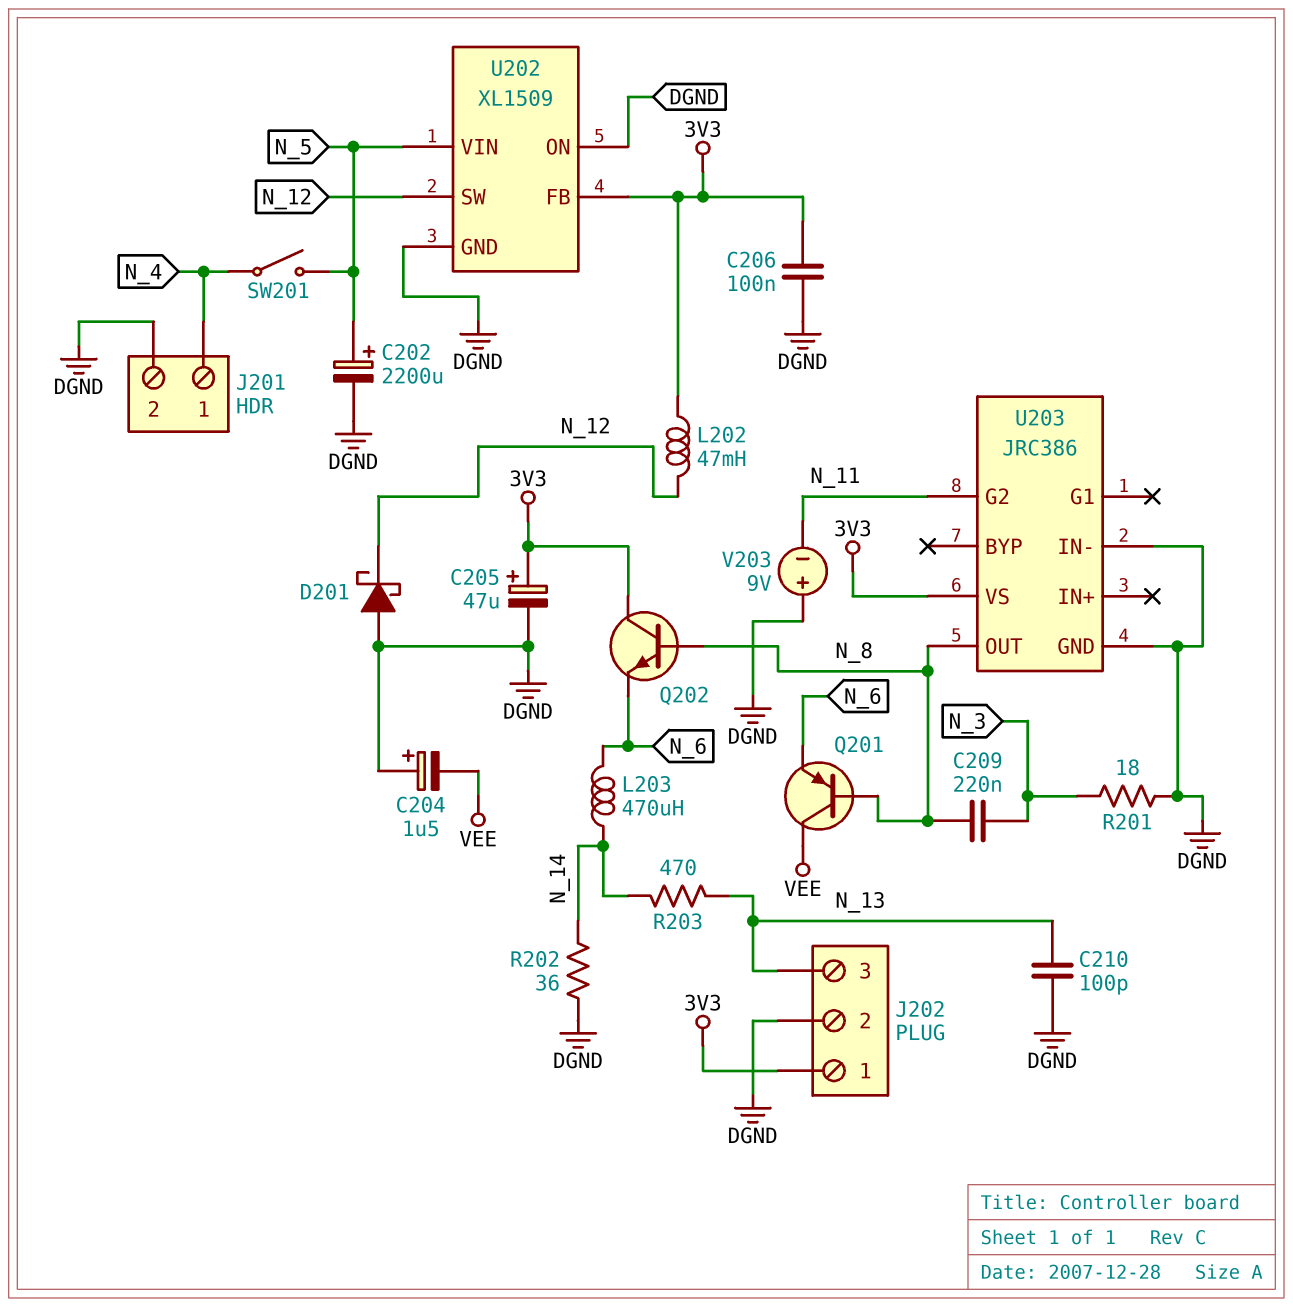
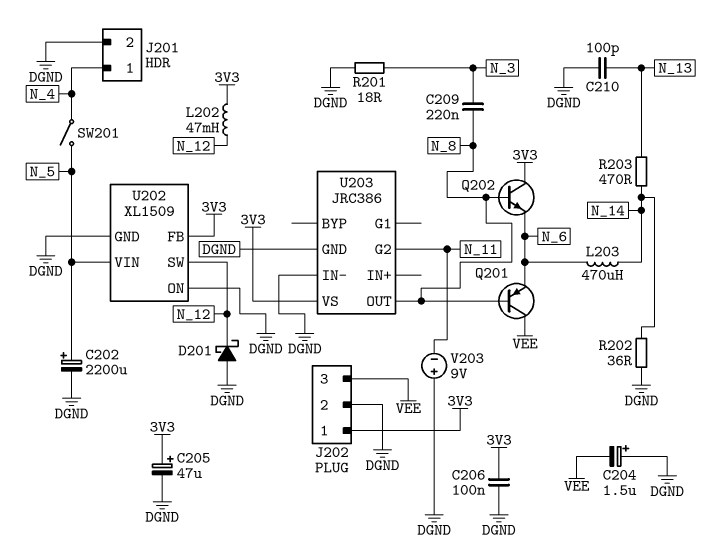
J202 pin 3: N_13 -> VEE

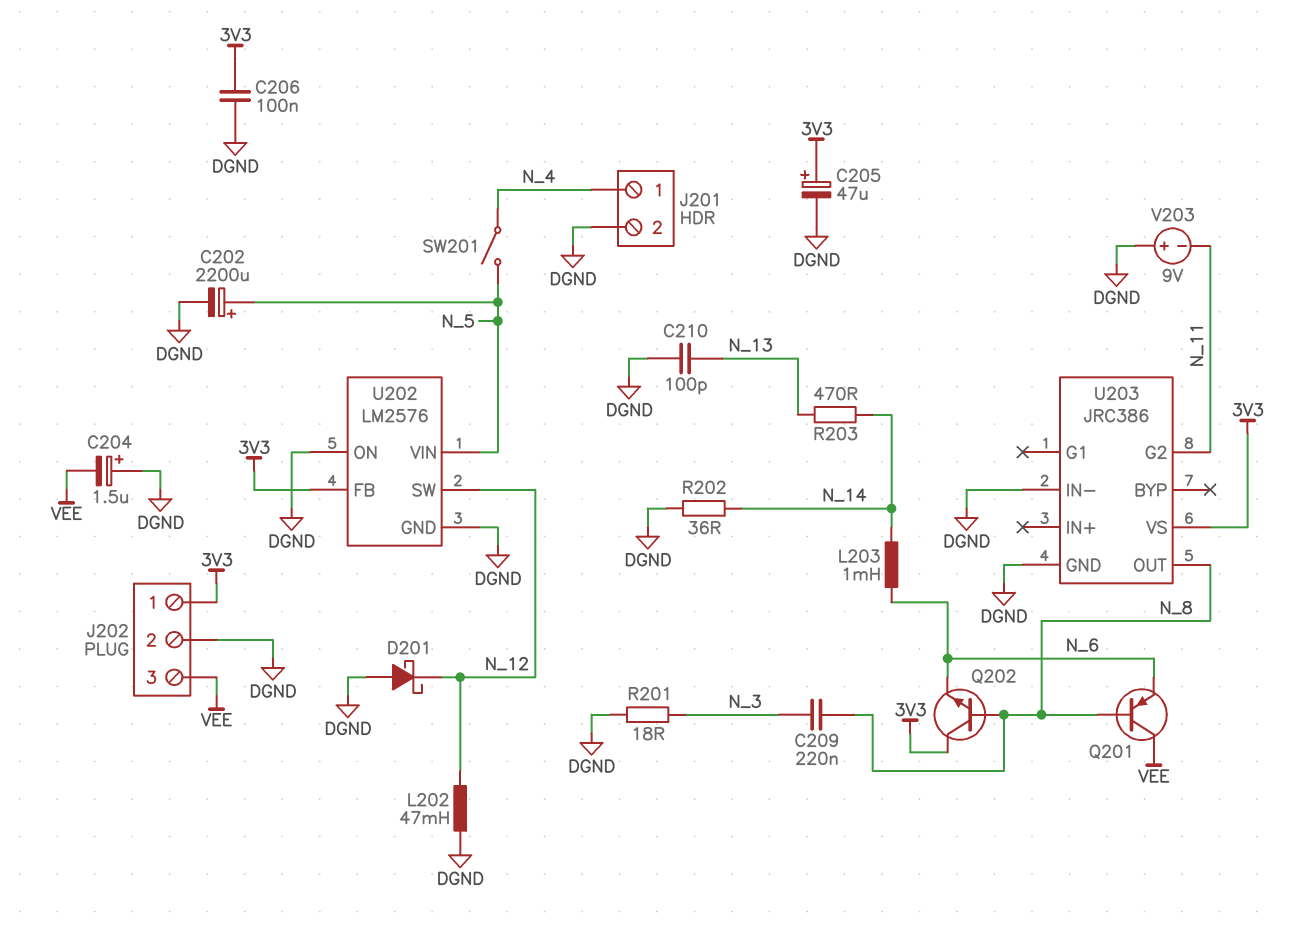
L202: 47mH (3V3, N_12) -> 47mH (DGND, N_12)
L203: 470uH (N_6, N_14) -> 1mH (N_6, N_14)
U202: XL1509 -> LM2576

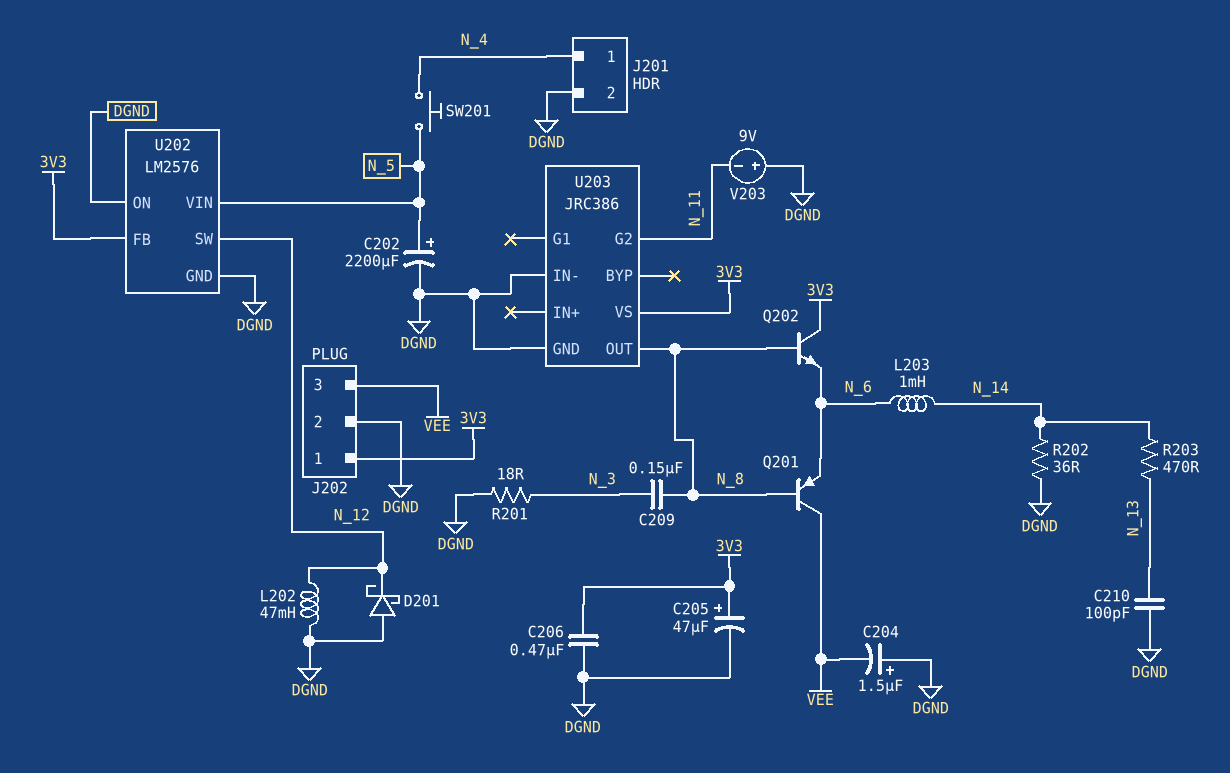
C206: 100nF (3V3, DGND) -> 470nF (3V3, DGND)
C209: 220nF (N_3, N_8) -> 150nF (N_3, N_8)
SW201: switch (N_4, N_5) -> button (N_4, N_5)

